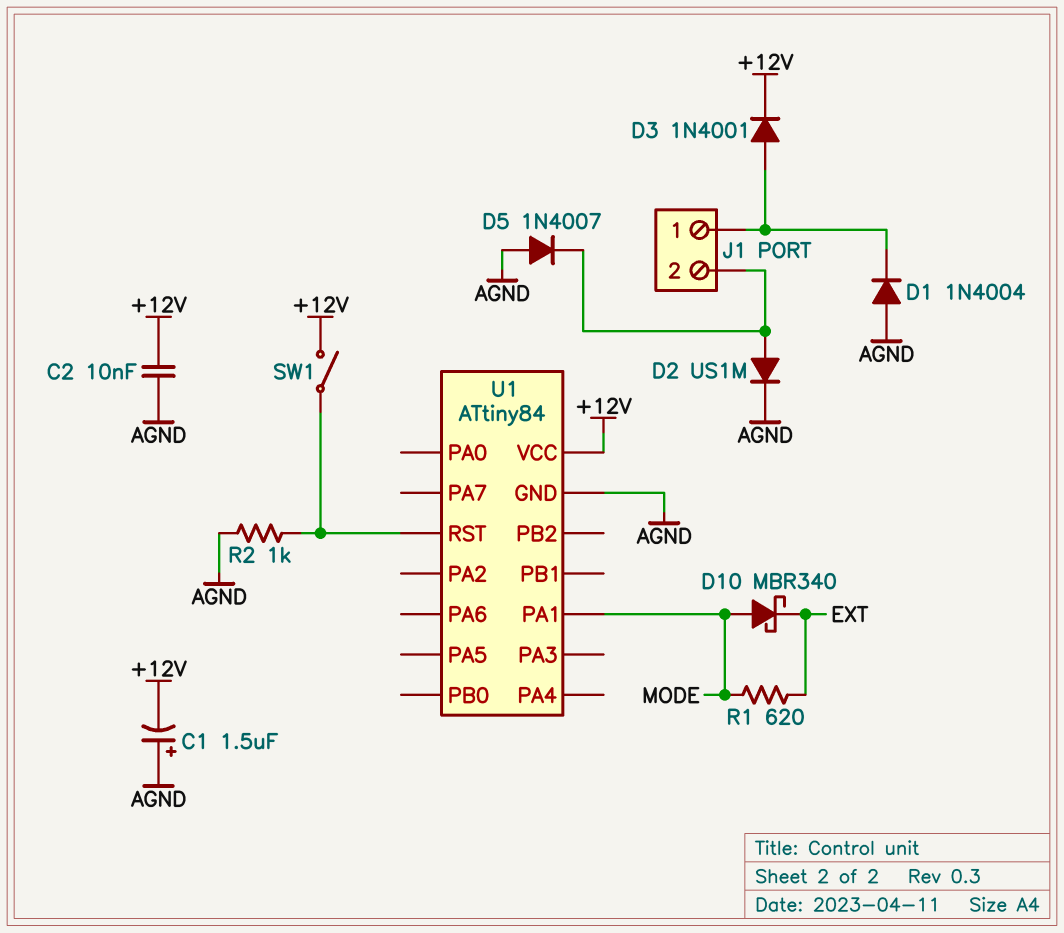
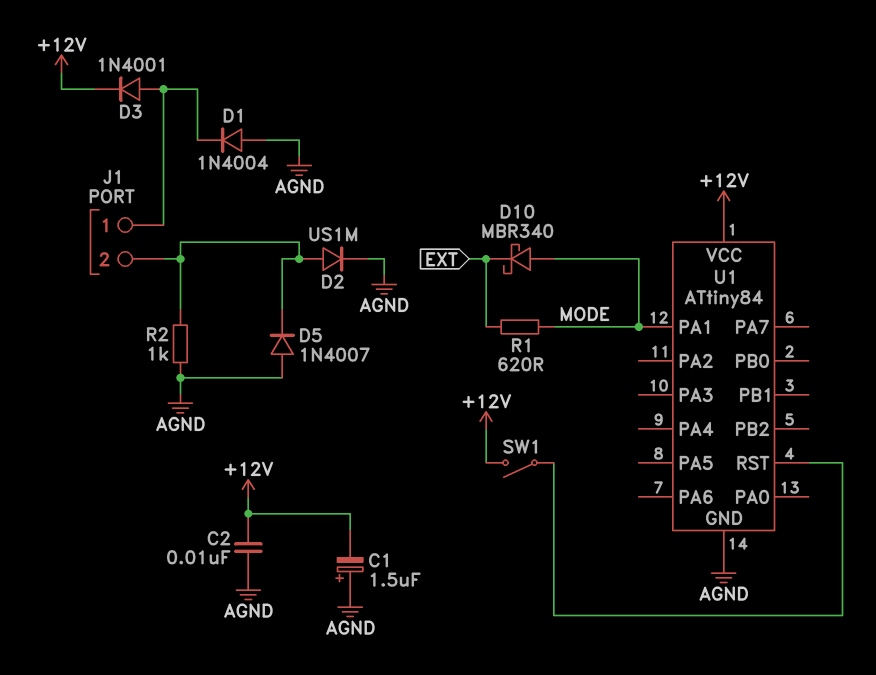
R2: 1k (AGND, U1/RST) -> 1k (AGND, J1/2)

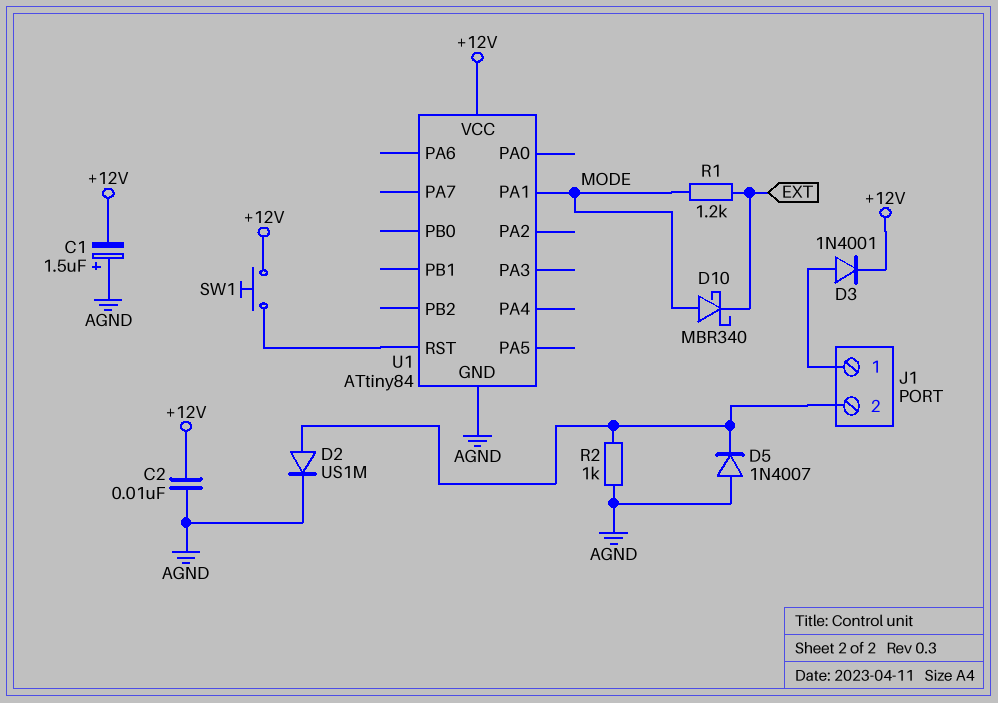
D1: diode 1N4004 (A AGND, K J1/1) -> none
R1: 620 (EXT, MODE) -> 1.2k (EXT, MODE)
SW1: switch (+12V, U1/RST) -> button (+12V, U1/RST)

